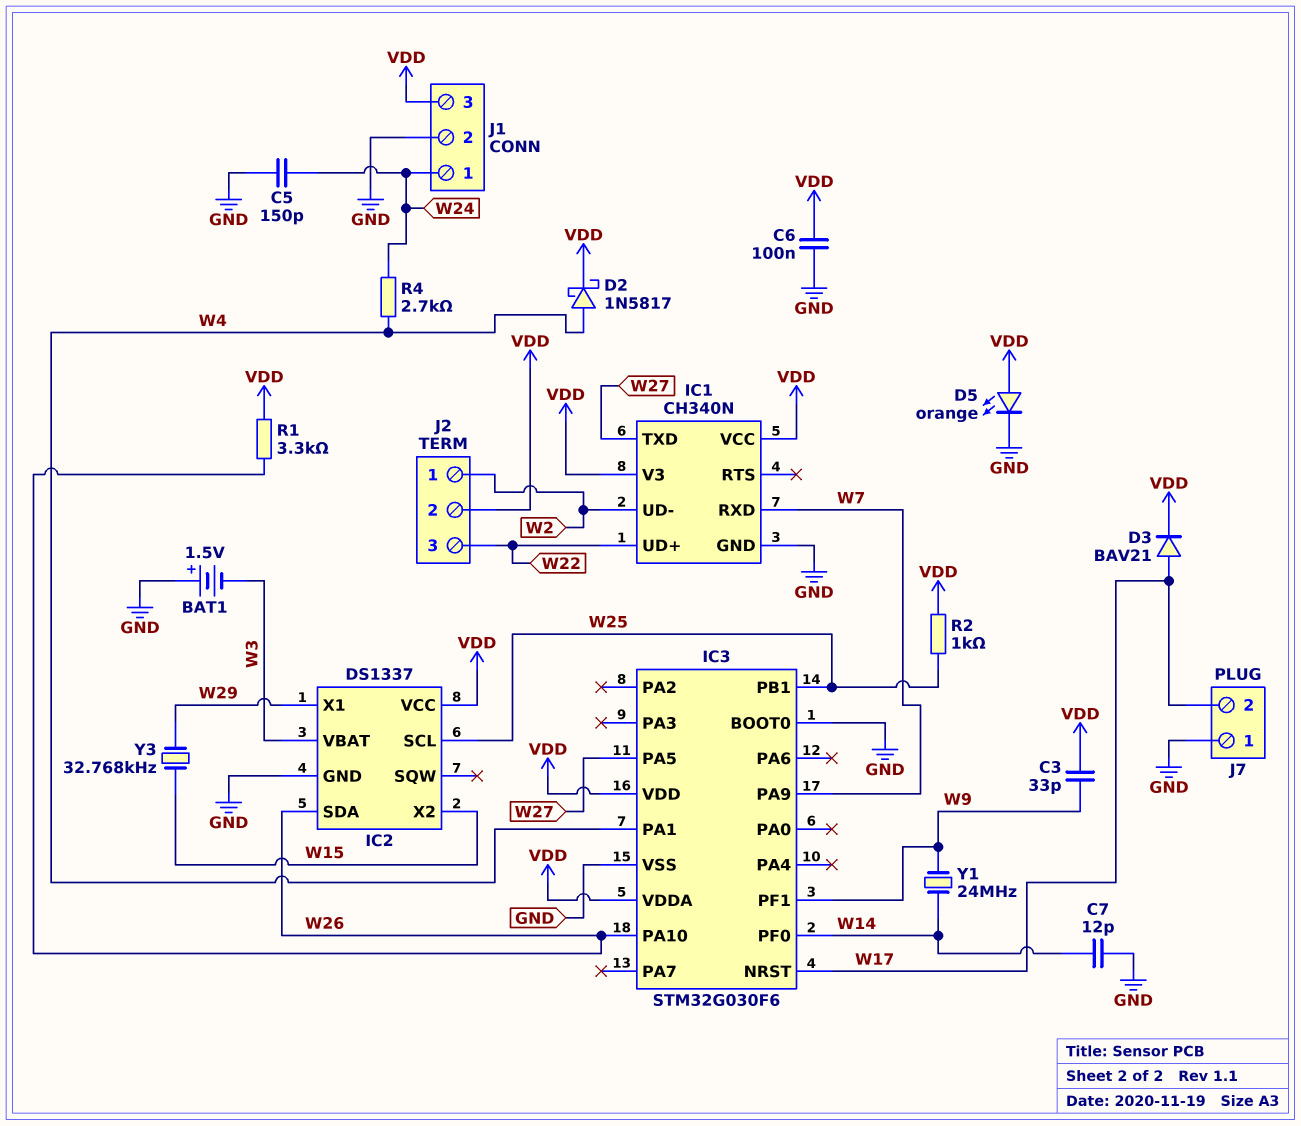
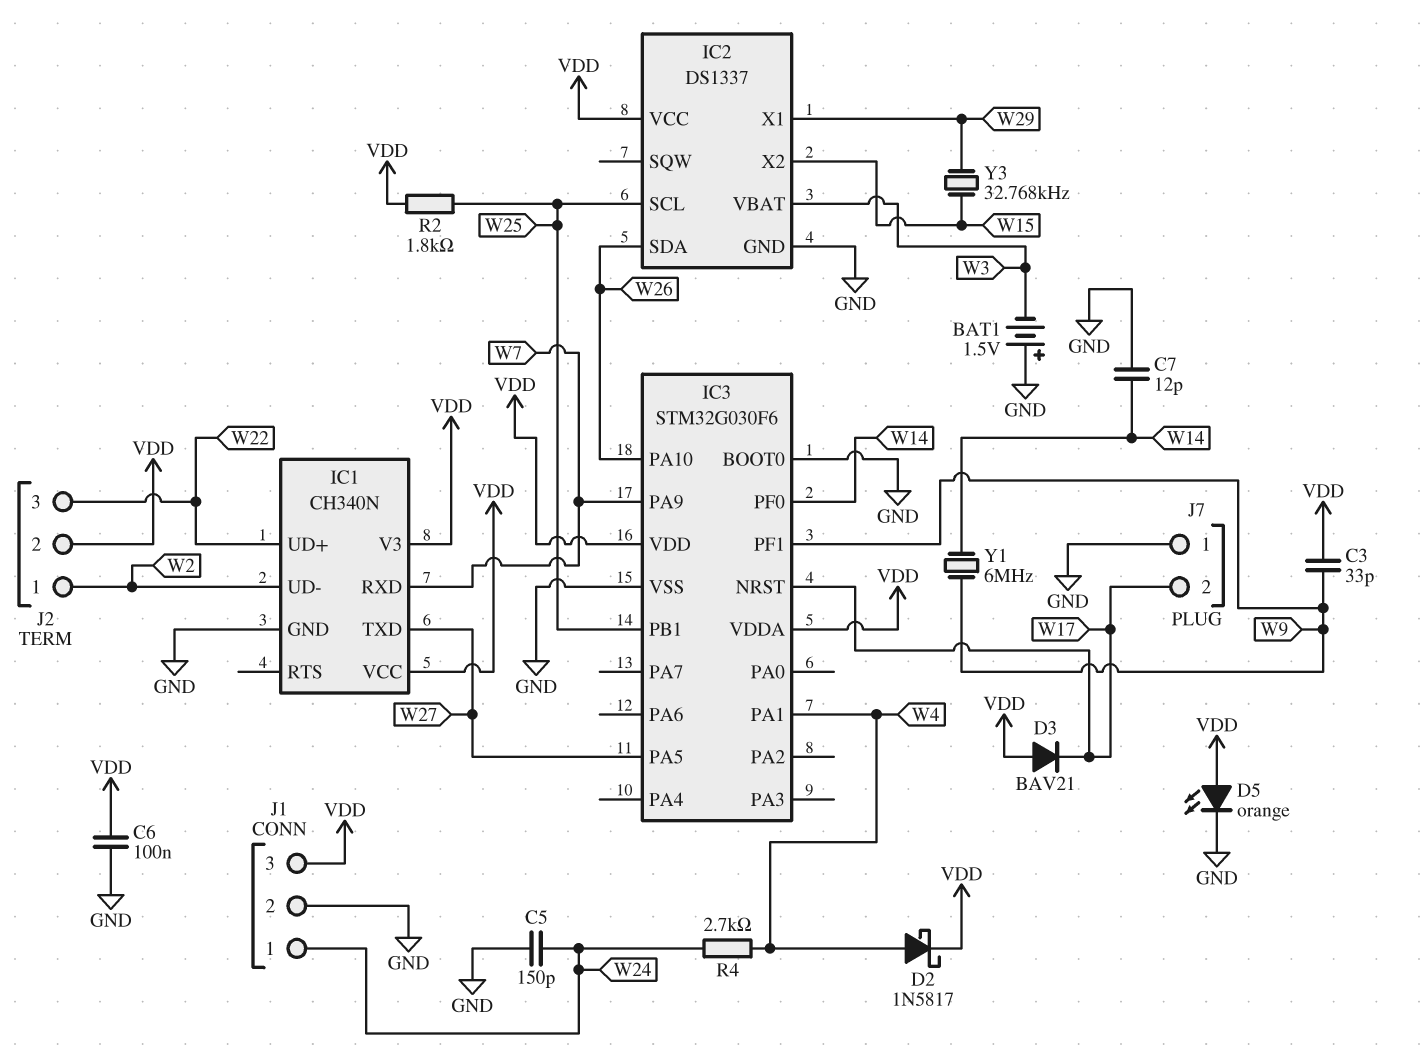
D3: diode BAV21 (A W17, K VDD) -> diode BAV21 (A VDD, K W17)
R1: 3.3k (VDD, W26) -> none
R2: 1k (VDD, W25) -> 1.8k (VDD, W25)
Y1: 24MHz (W9, W14) -> 6MHz (W9, W14)

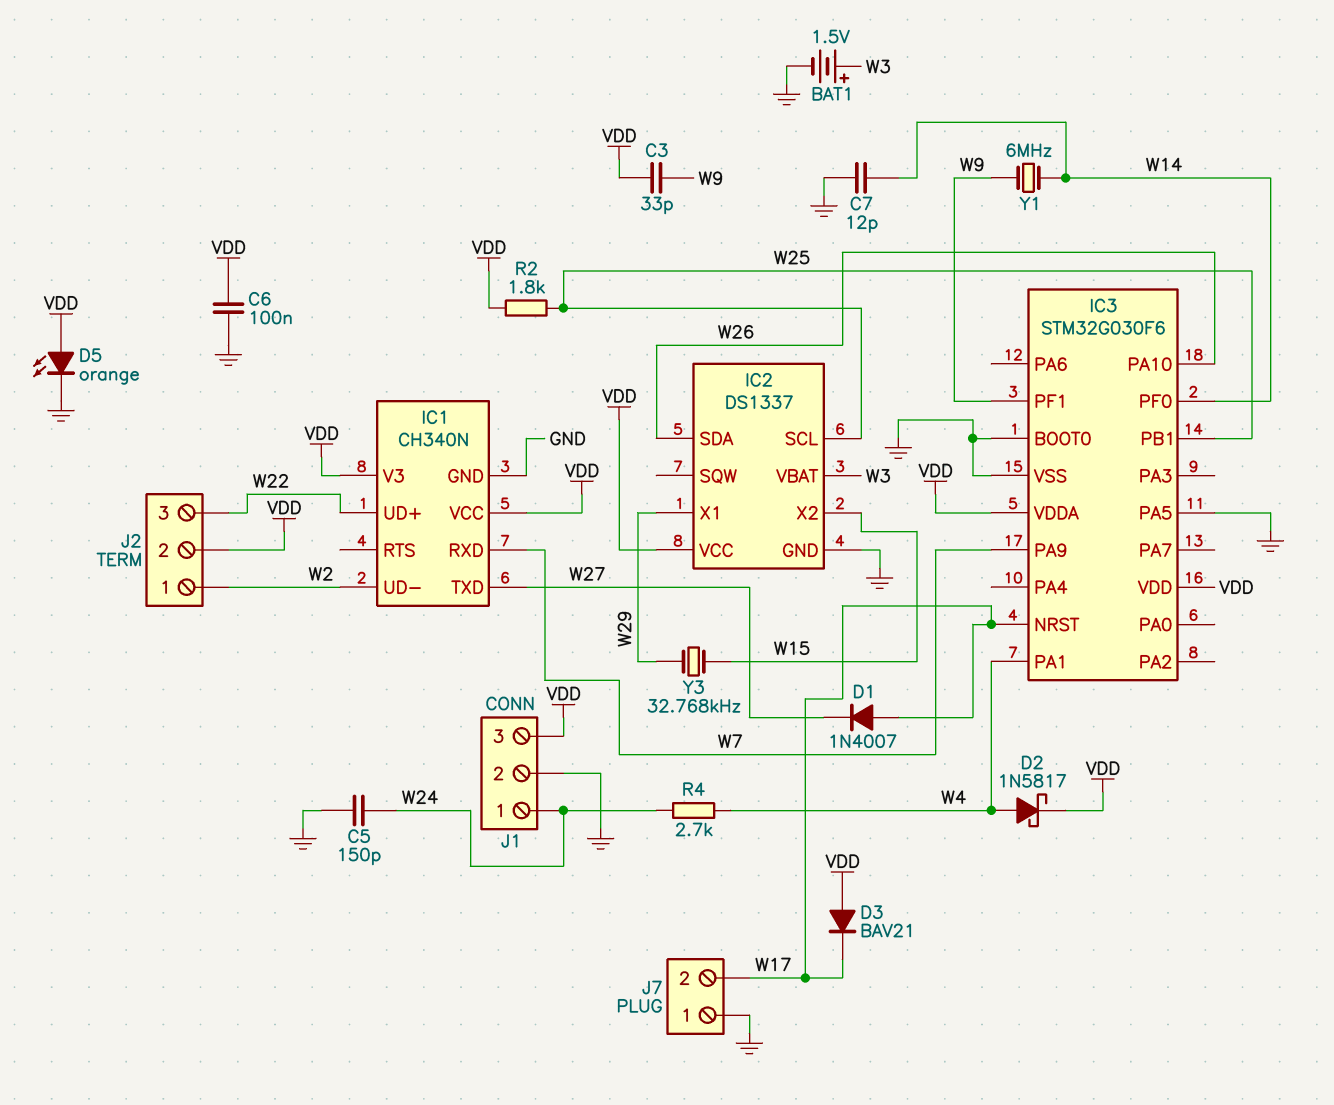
BAT1: 1.5V (plus GND, minus W3) -> 1.5V (plus W3, minus GND)
D1: none -> diode 1N4007 (A W17, K W27)
IC3 pin PA5: W27 -> GND

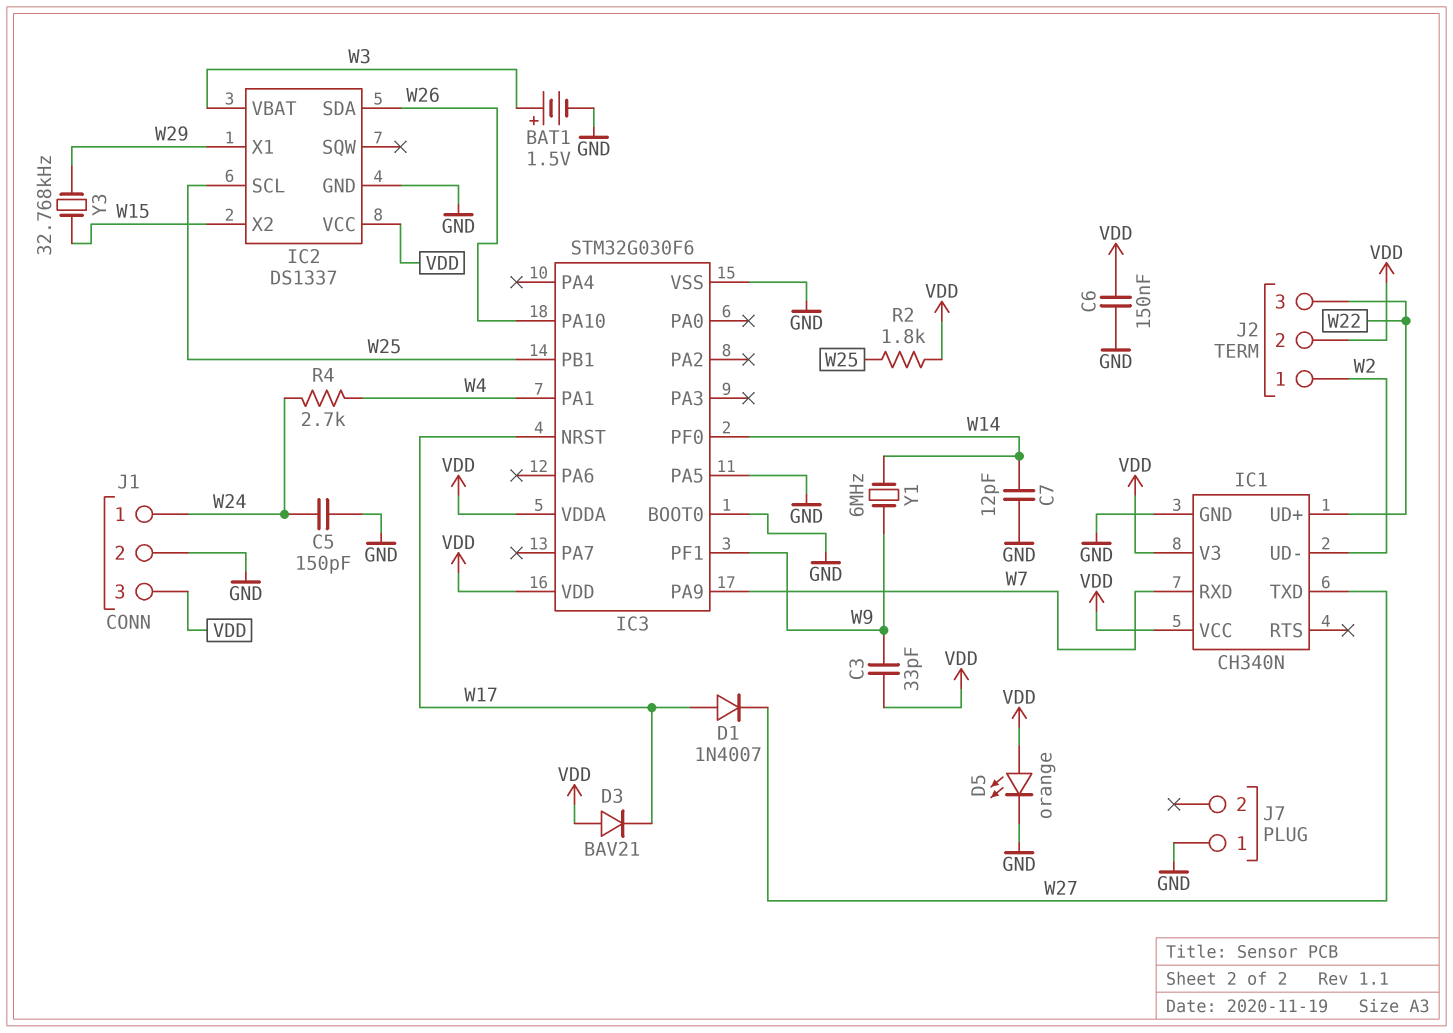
C6: 100nF (GND, VDD) -> 150nF (GND, VDD)
D2: schottky 1N5817 (A W4, K VDD) -> none
J7 pin 2: W17 -> none

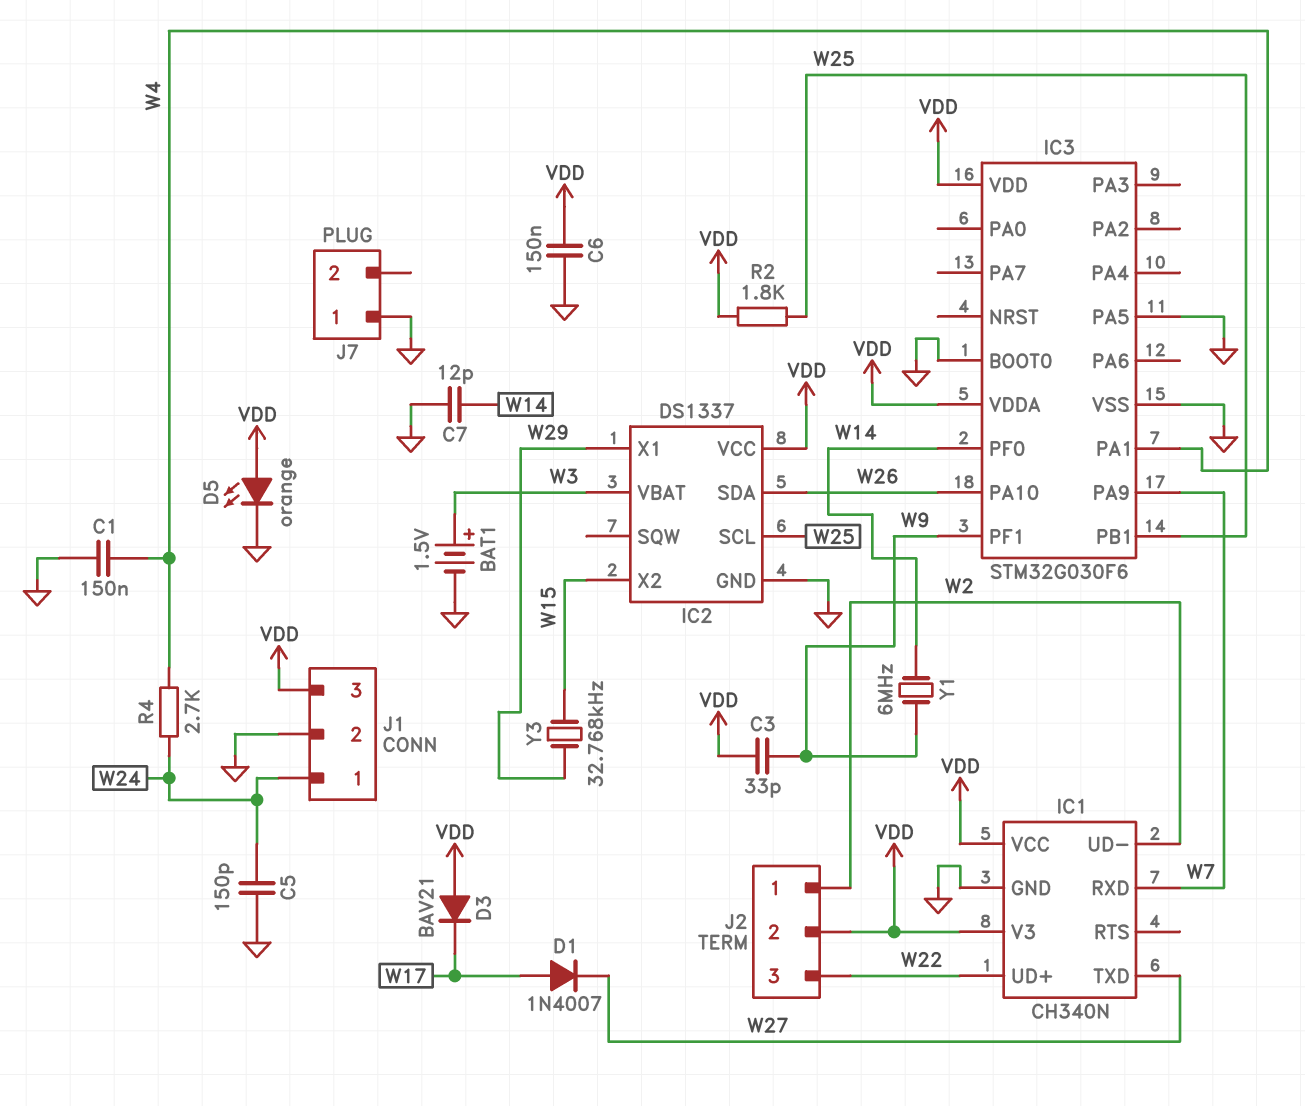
C1: none -> 150nF (GND, W4)
IC3 pin NRST: W17 -> none

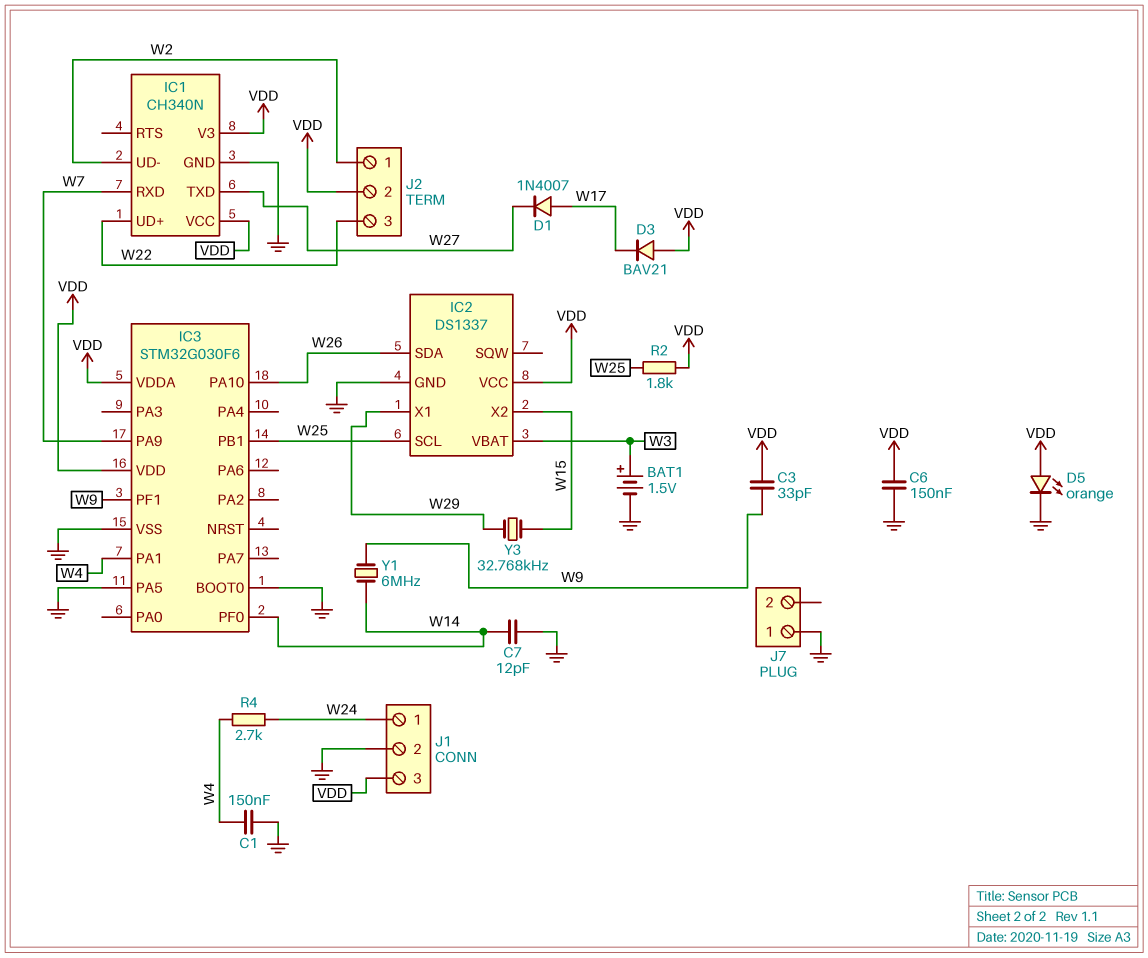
C5: 150pF (GND, W24) -> none

